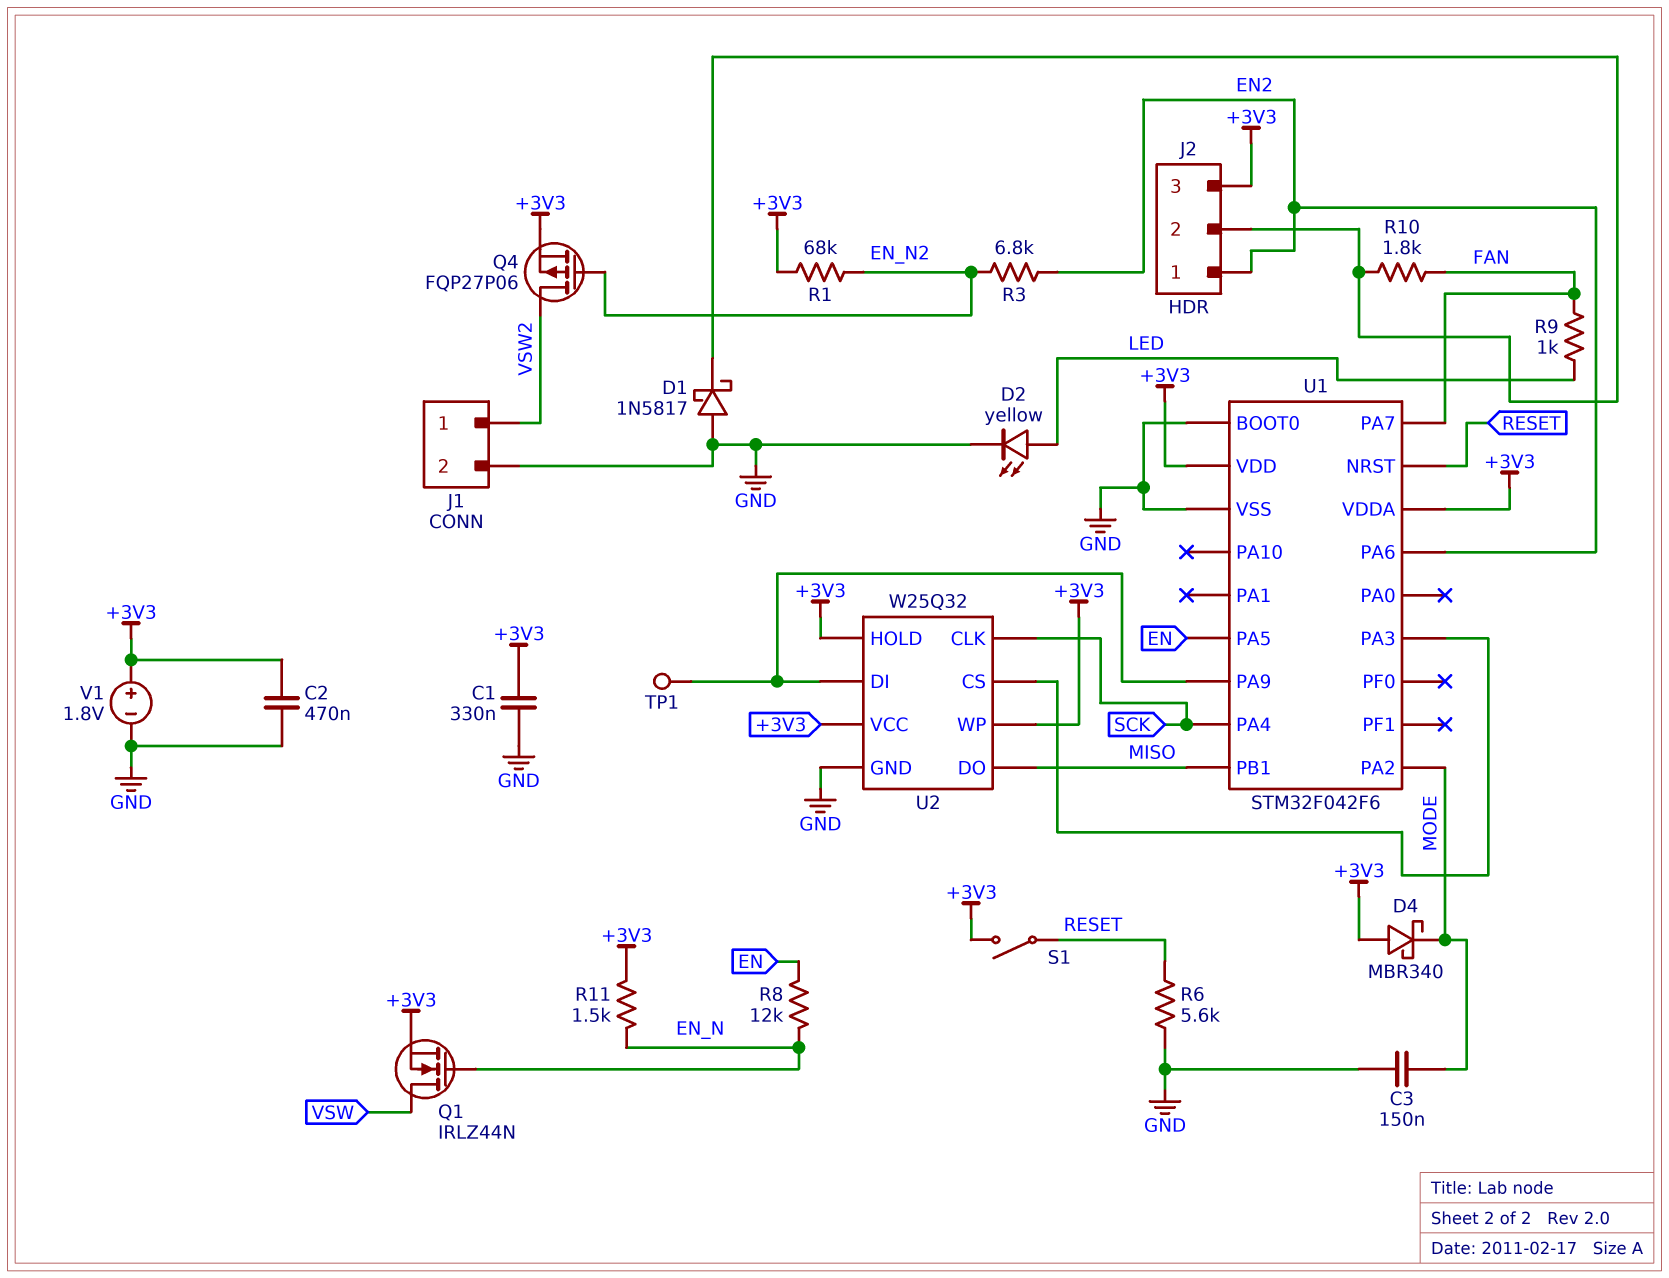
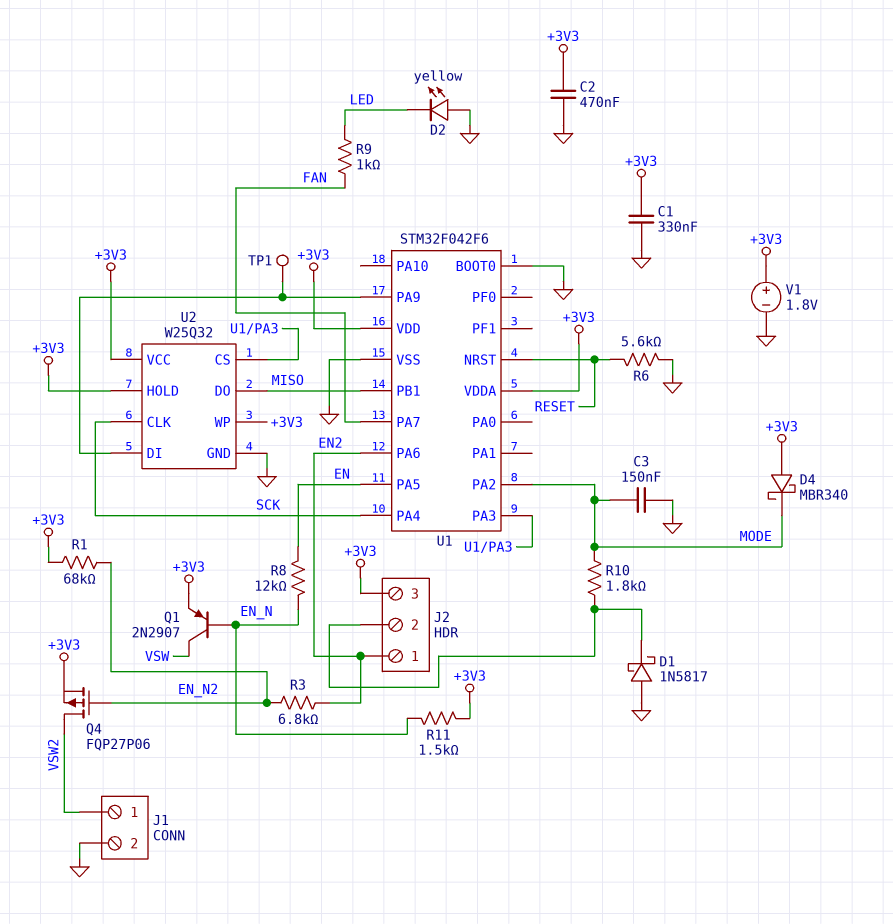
D2: LED yellow (A LED, K GND) -> LED yellow (A GND, K LED)
Q1: NMOS IRLZ44N (G EN_N, D VSW, S +3V3) -> PNP 2N2907 (B EN_N, C VSW, E +3V3)
R10: 1.8k (FAN, J2/2) -> 1.8k (J2/2, MODE)
S1: switch (+3V3, RESET) -> none

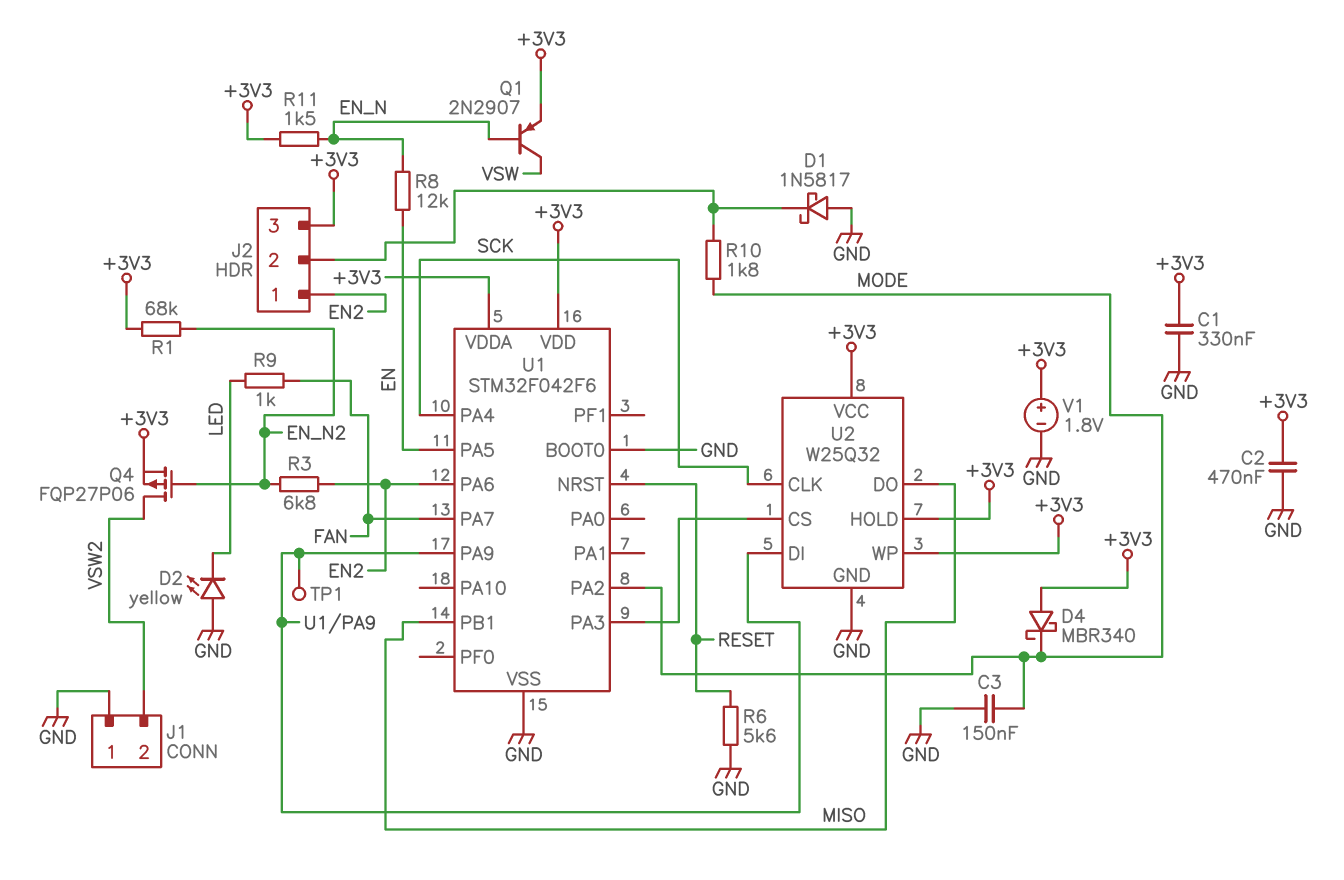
J1 pin 1: VSW2 -> GND
J1 pin 2: GND -> VSW2

